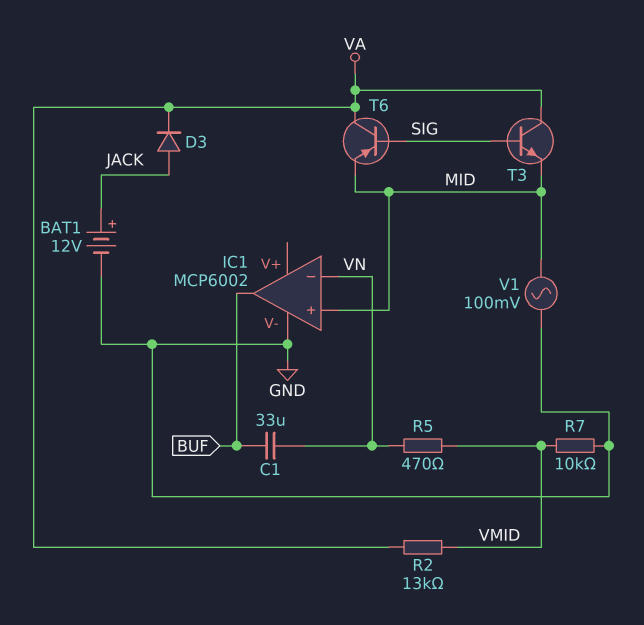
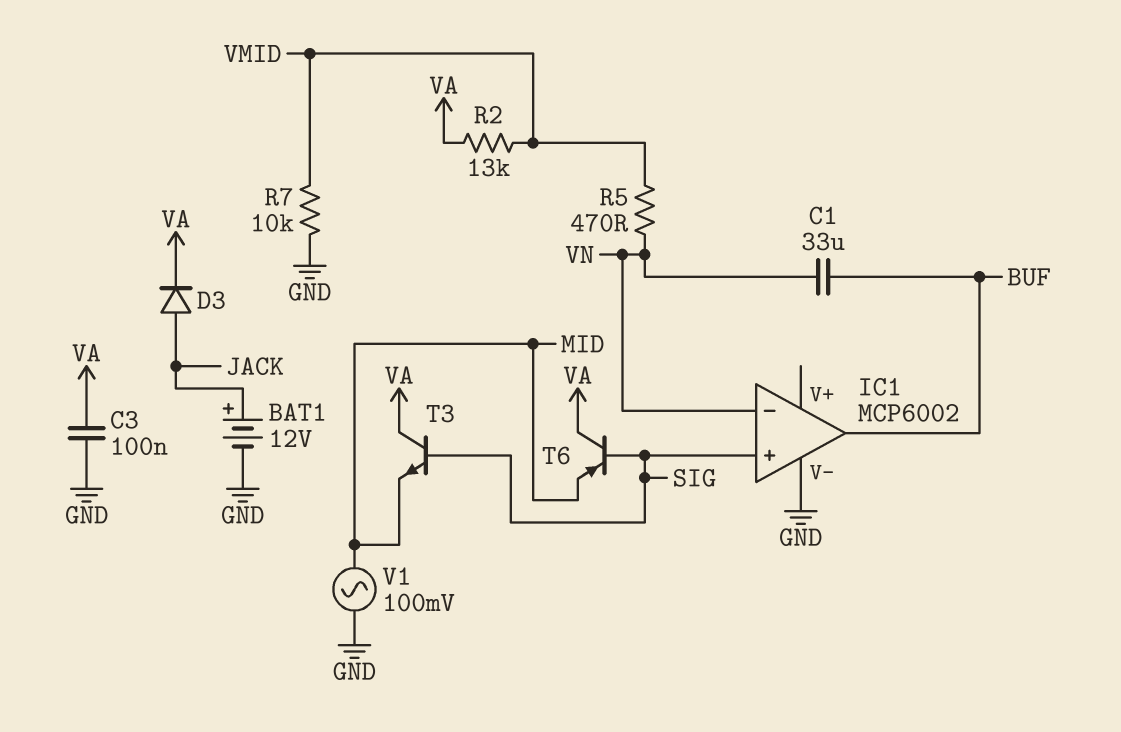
C3: none -> 100nF (GND, VA)
IC1 pin in+: MID -> SIG

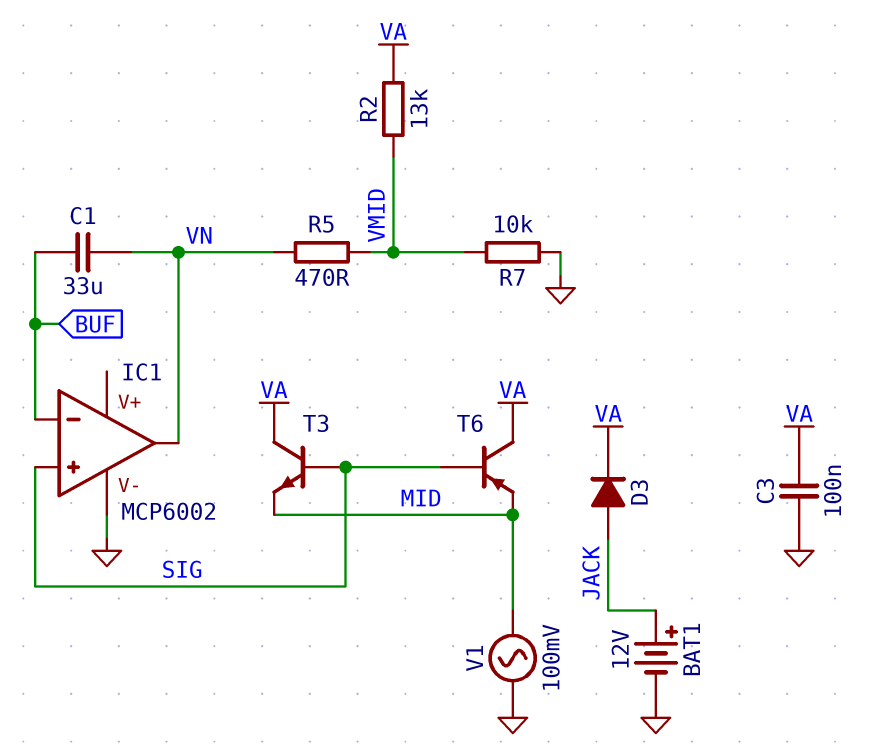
IC1 pin in-: VN -> BUF
IC1 pin out: BUF -> VN

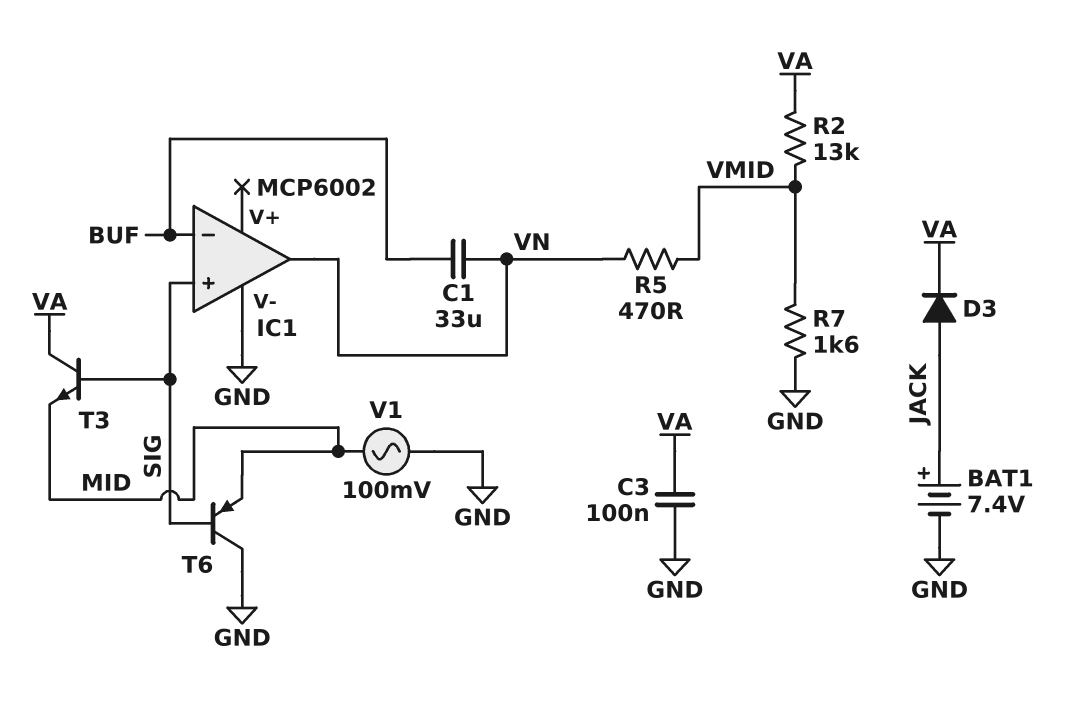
BAT1: 12V (plus JACK, minus GND) -> 7.4V (plus JACK, minus GND)
R7: 10k (GND, VMID) -> 1.6k (GND, VMID)
T6: PNP (B SIG, C VA, E MID) -> PNP (B SIG, C GND, E MID)

